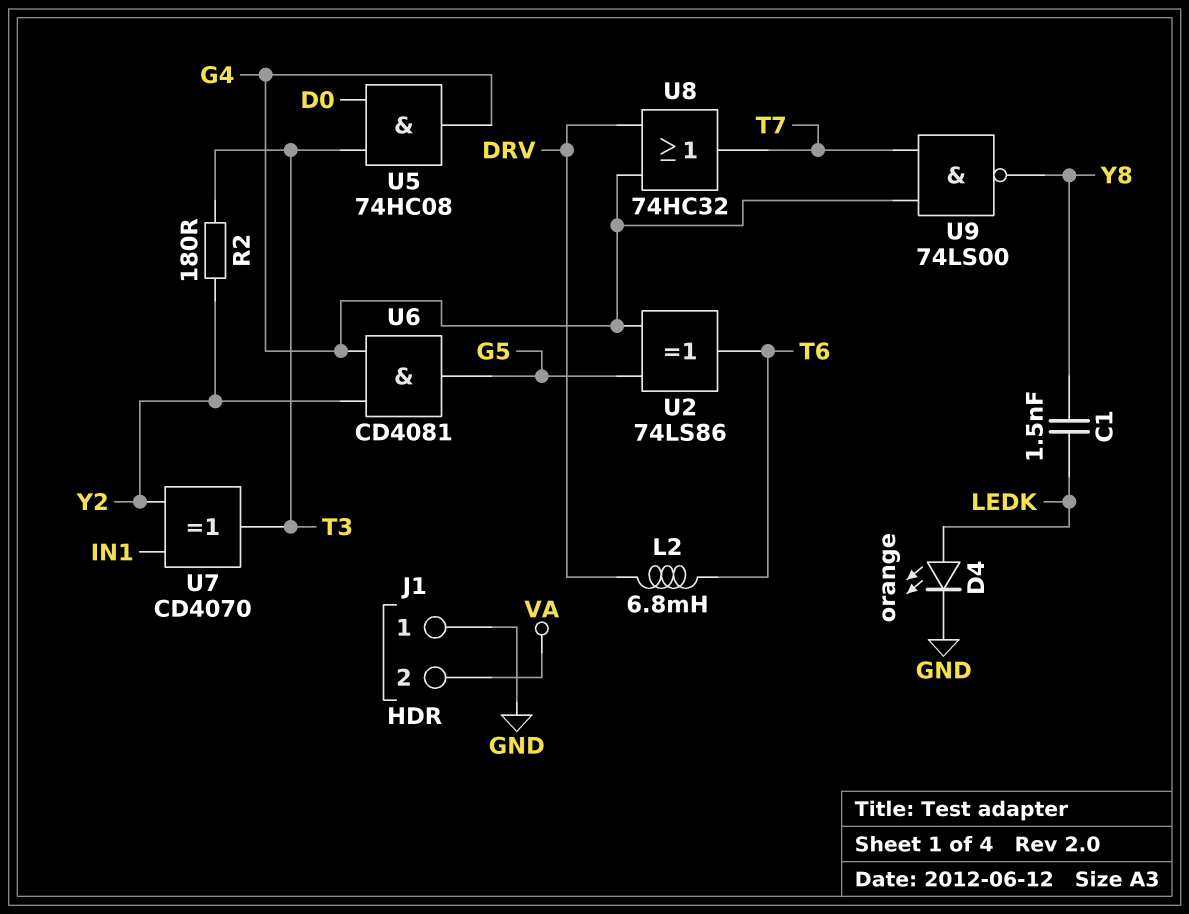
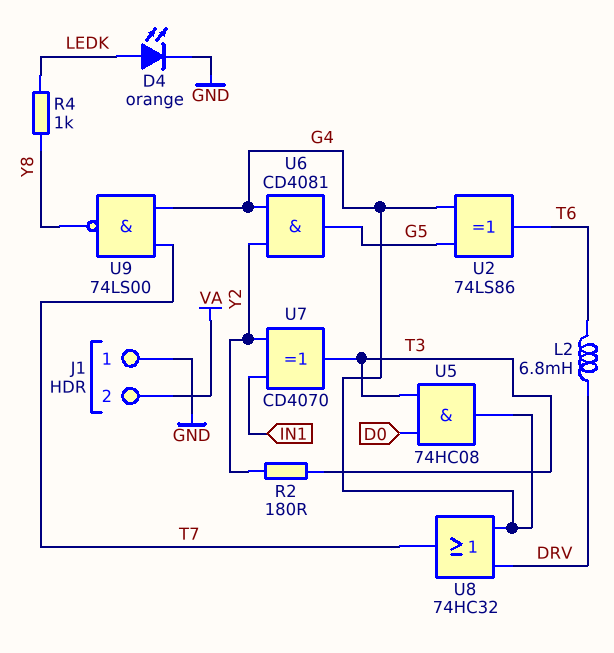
C1: 1.5nF (LEDK, Y8) -> none
R4: none -> 1k (LEDK, Y8)

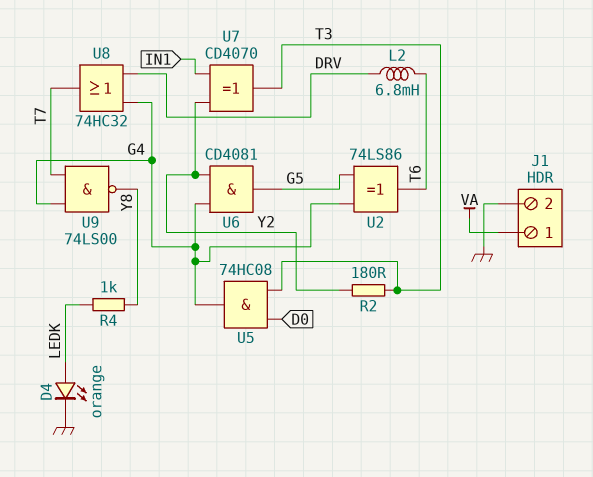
J1 pin 1: GND -> VA
J1 pin 2: VA -> GND

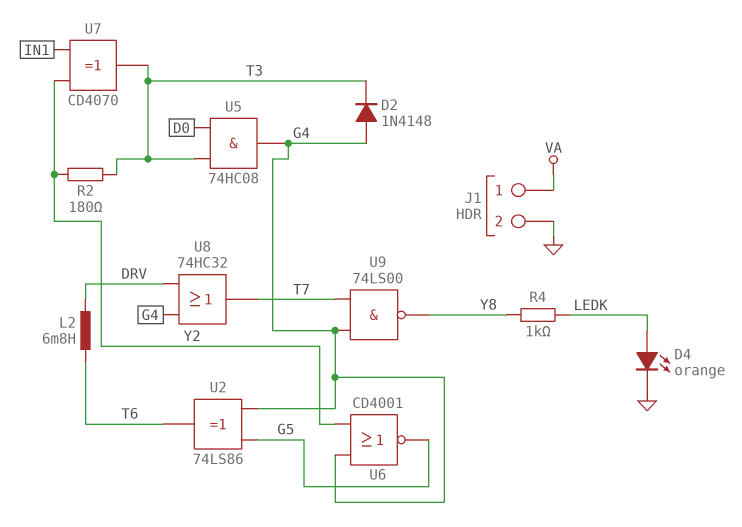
D2: none -> diode 1N4148 (A G4, K T3)
U6: AND CD4081 (in G4, in Y2, out G5) -> NOR CD4001 (in G4, in Y2, out G5)

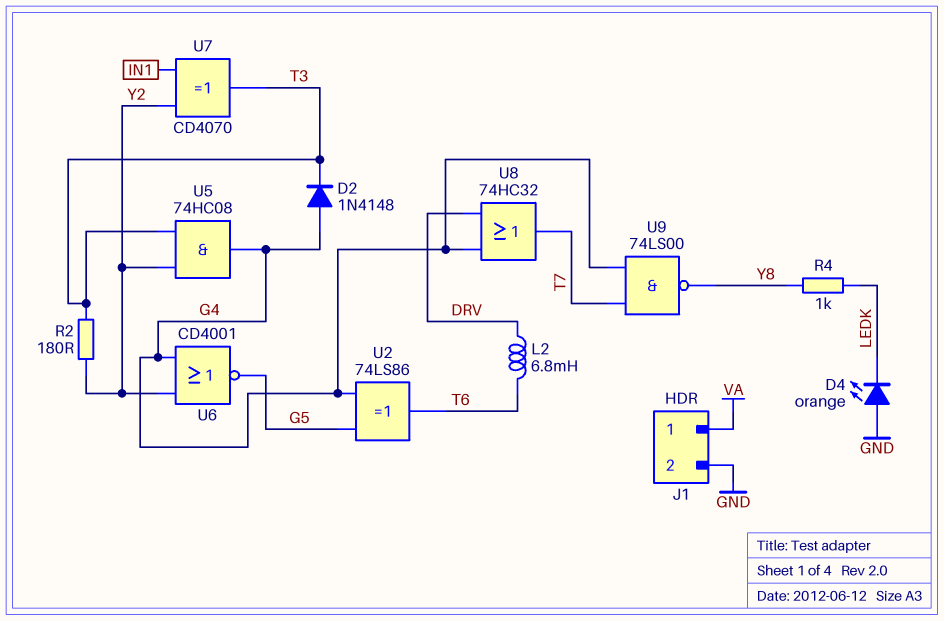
D4: LED orange (A LEDK, K GND) -> LED orange (A GND, K LEDK)
U5: AND 74HC08 (in D0, in T3, out G4) -> AND 74HC08 (in T3, in Y2, out G4)

